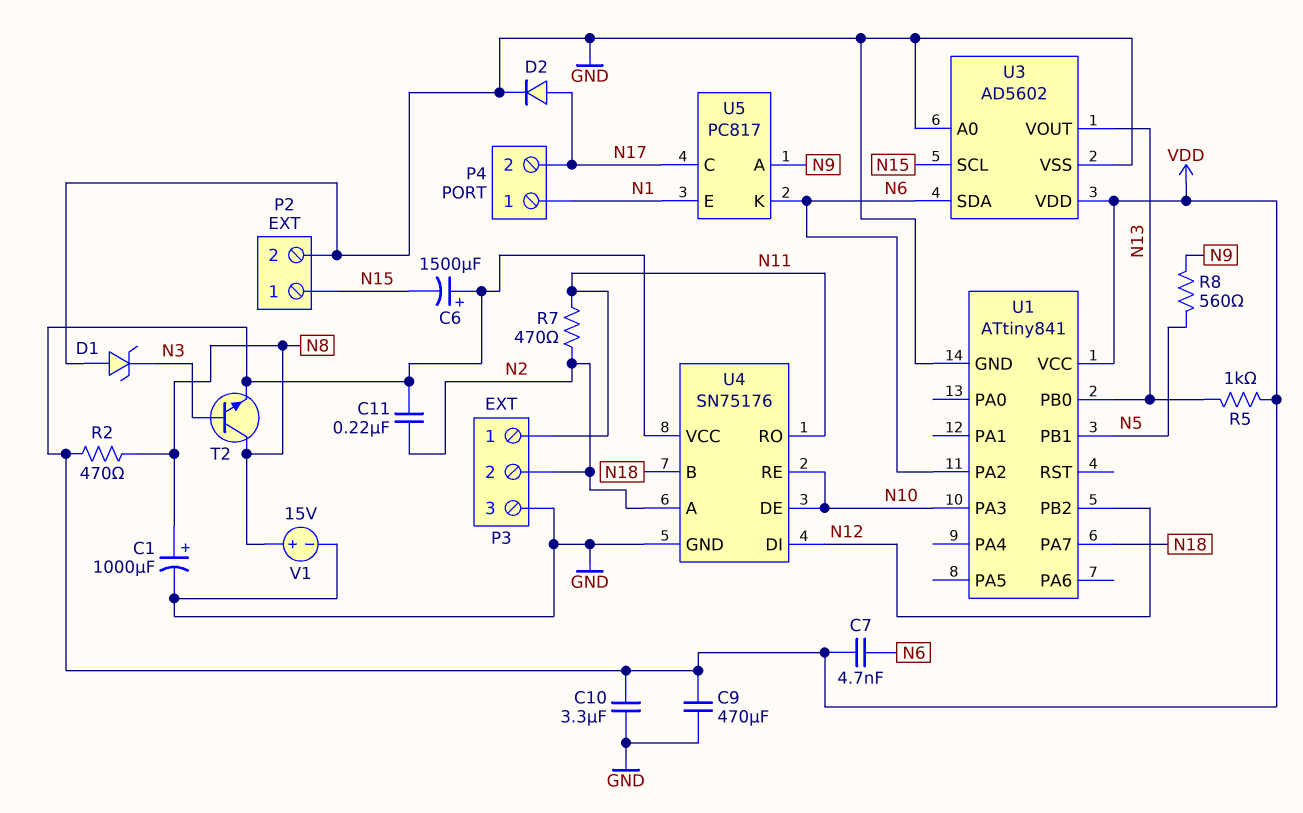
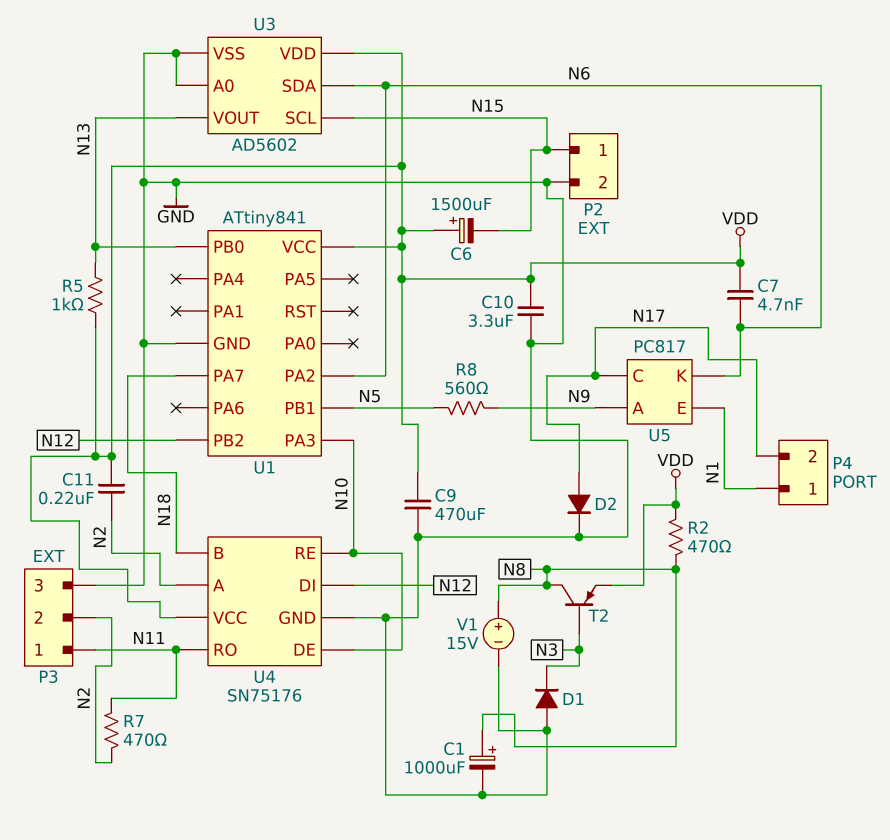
D1: zener (A GND, K N3) -> diode (A GND, K N3)
T2: NPN (B N3, C N8, E VDD) -> PNP (B N3, C N8, E VDD)

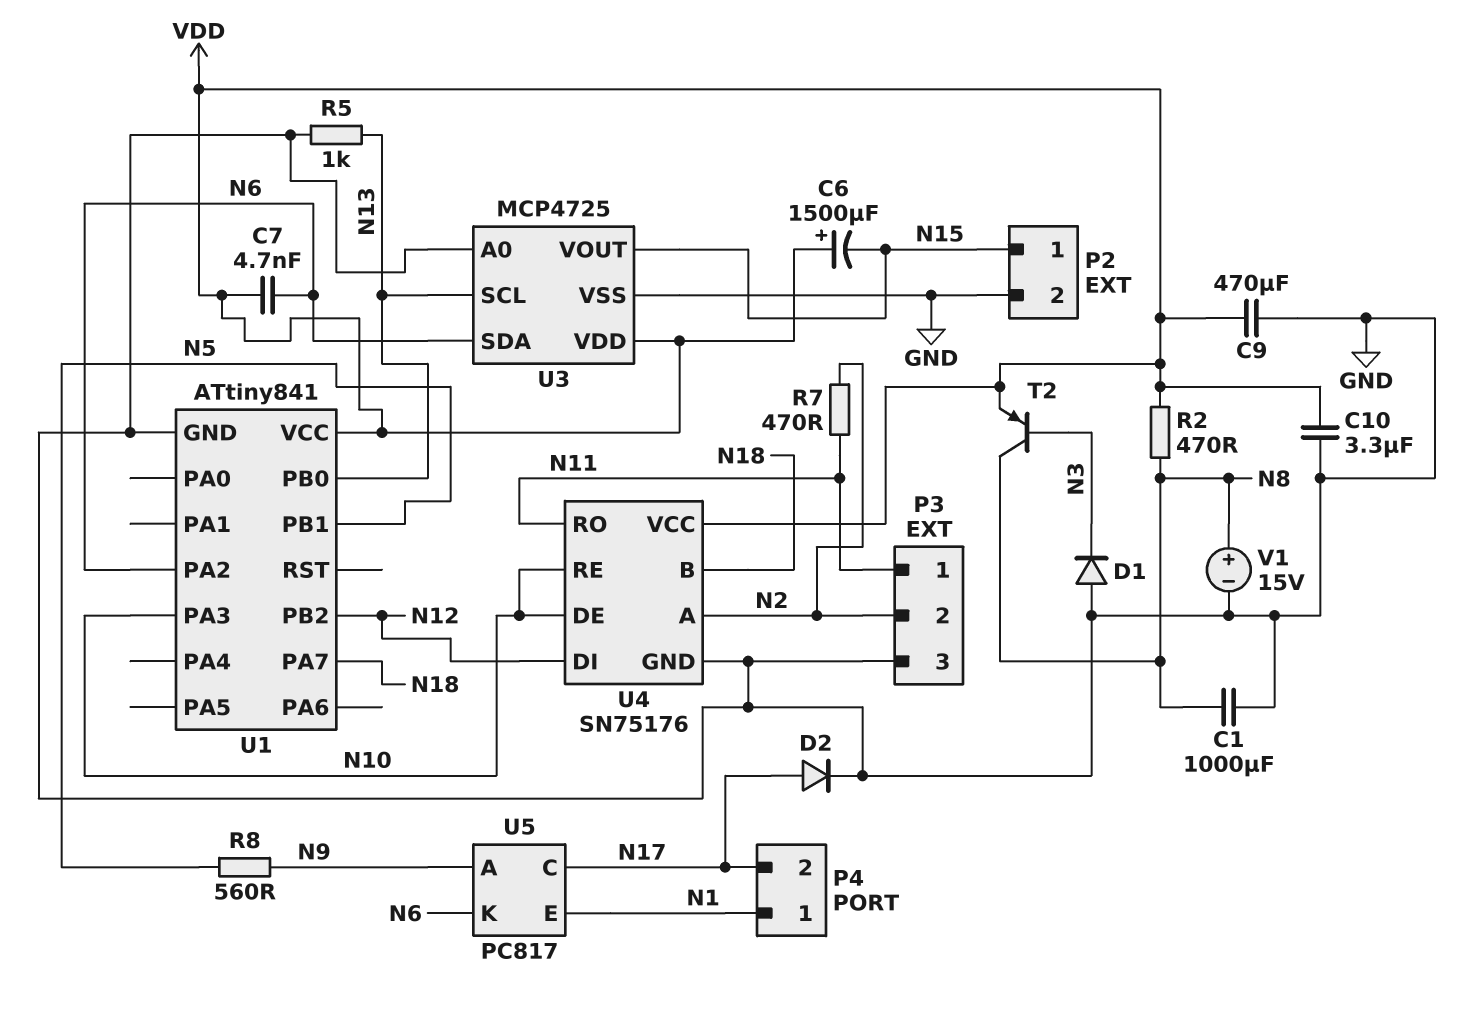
C1: 1000uF (plus N8, minus GND) -> 1000uF (GND, N8)
C11: 220nF (N2, VDD) -> none
R5: 1k (N13, VDD) -> 1k (GND, N13)
U3: AD5602 -> MCP4725
U3 pin SCL: N15 -> N13
U3 pin VOUT: N13 -> N15

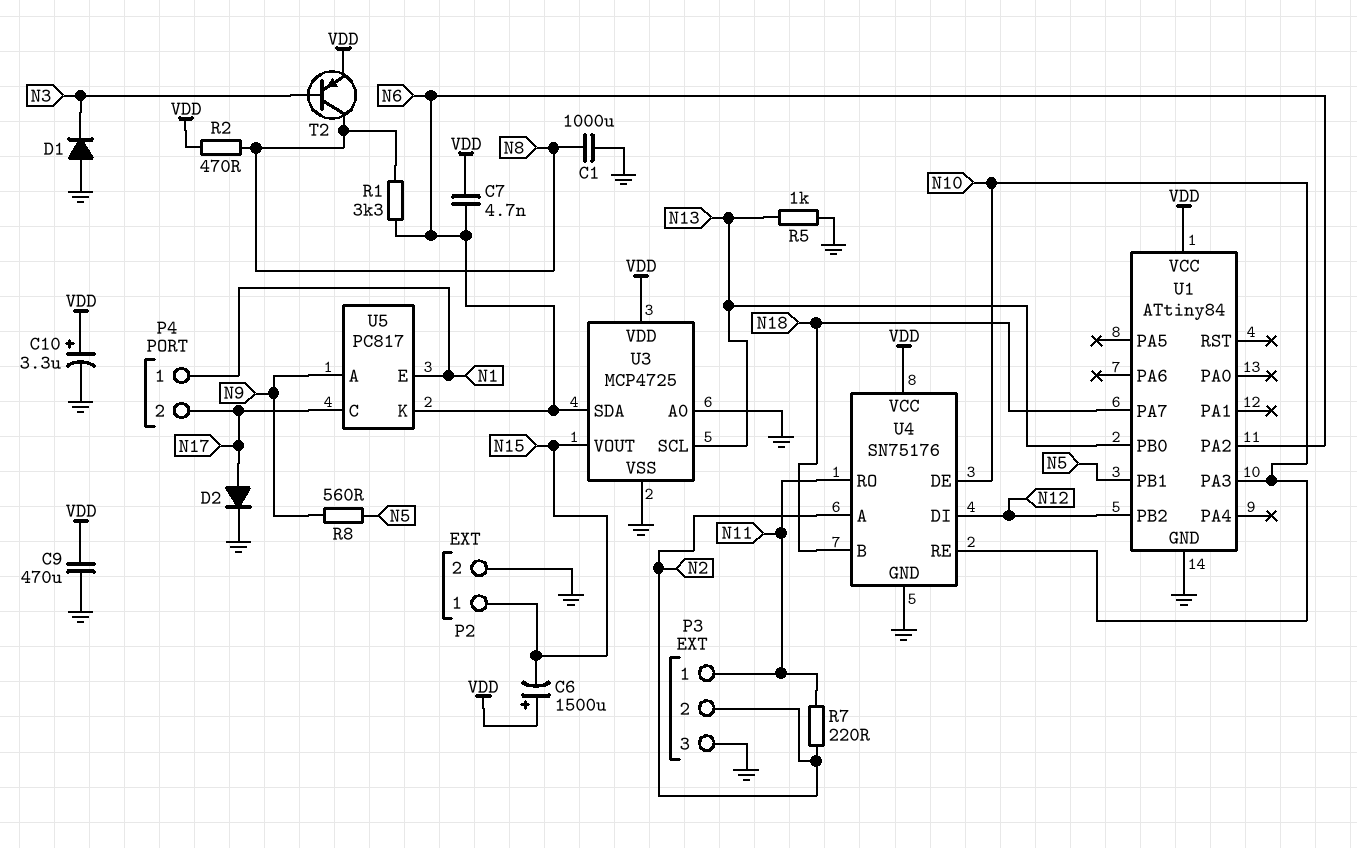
C10: 3.3uF (GND, VDD) -> 3.3uF (plus VDD, minus GND)
R1: none -> 3.3k (N6, N8)
R7: 470 (N2, N11) -> 220 (N2, N11)
U1: ATtiny841 -> ATtiny84
V1: 15V (plus N8, minus GND) -> none

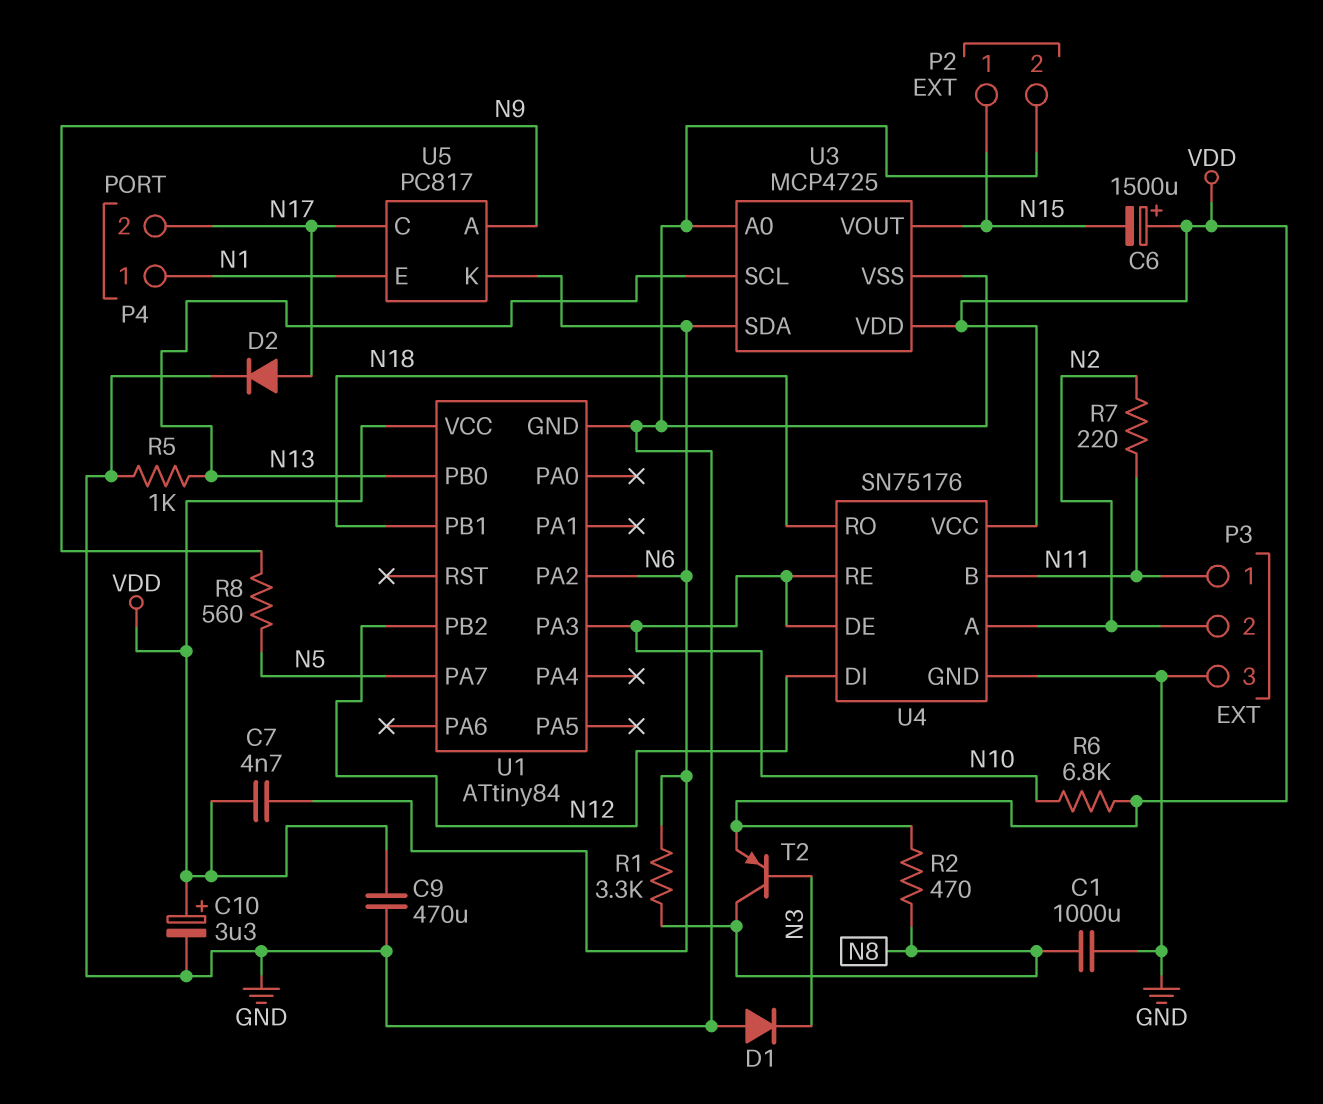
R6: none -> 6.8k (N10, VDD)
U1 pin PA7: N18 -> N5
U1 pin PB1: N5 -> N18
U4 pin B: N18 -> N11
U4 pin RO: N11 -> N18

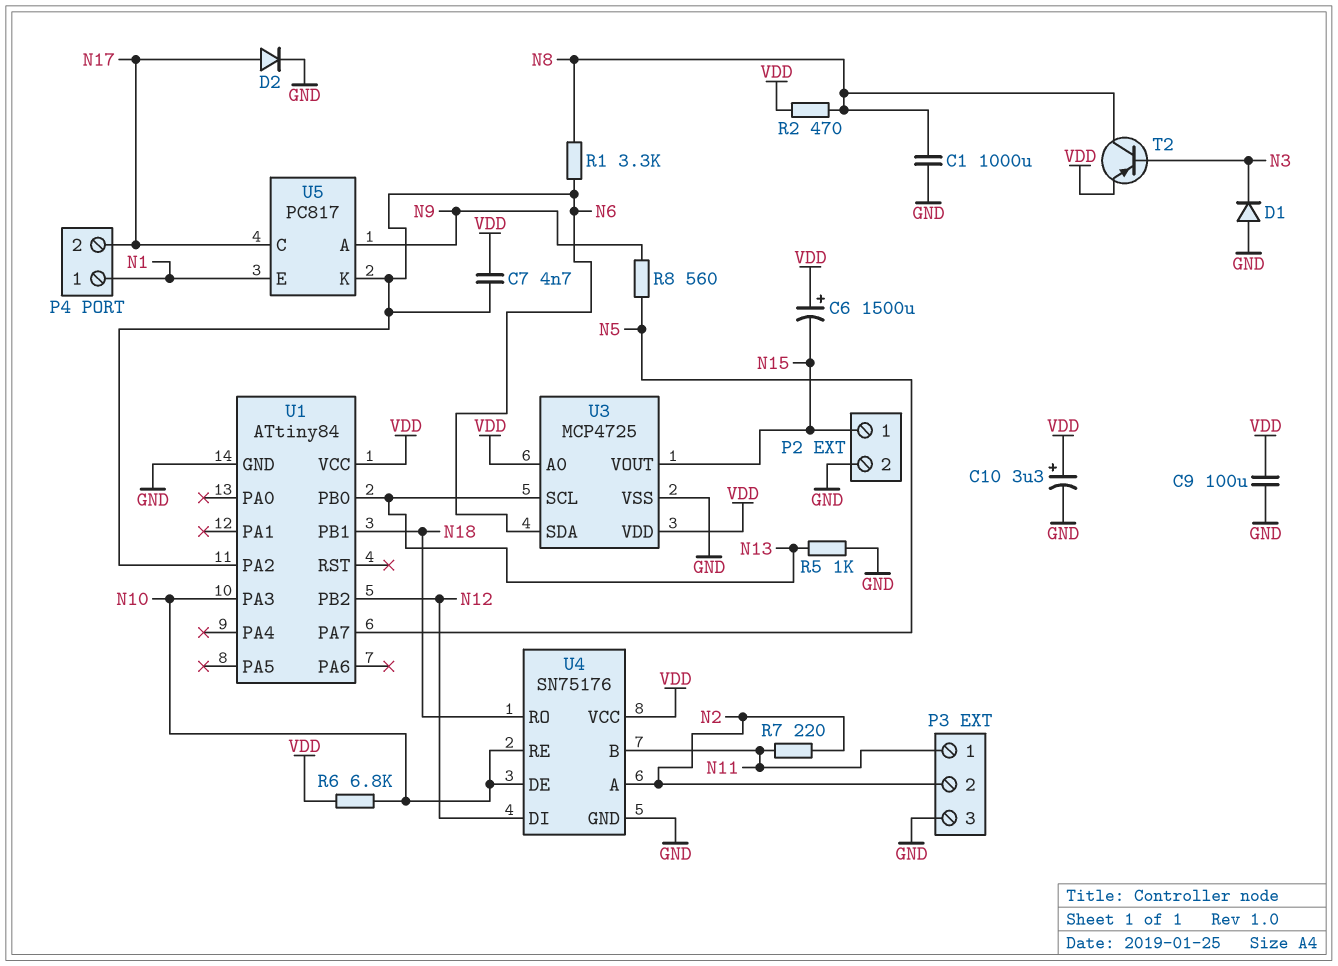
C9: 470uF (GND, VDD) -> 100uF (GND, VDD)
U3 pin A0: GND -> VDD

